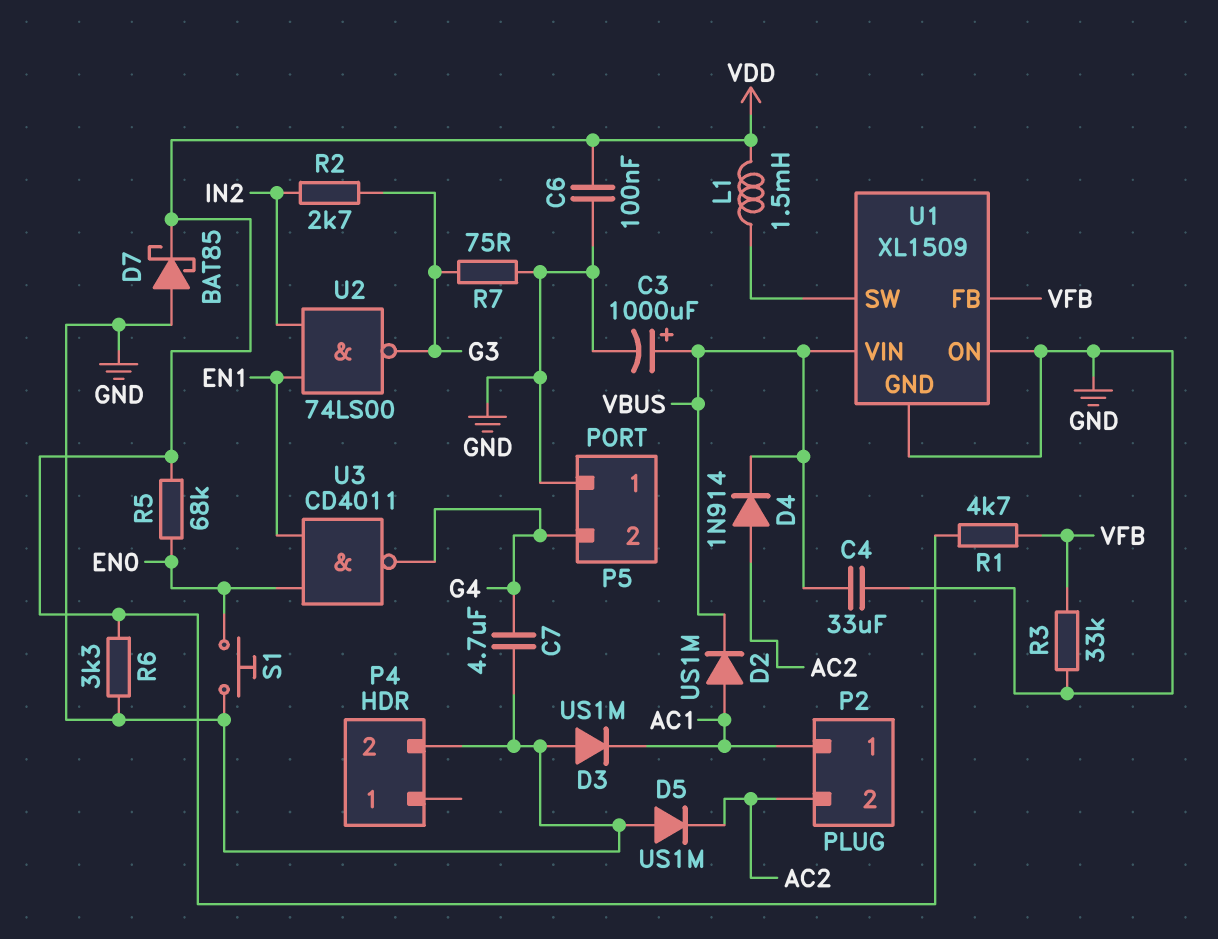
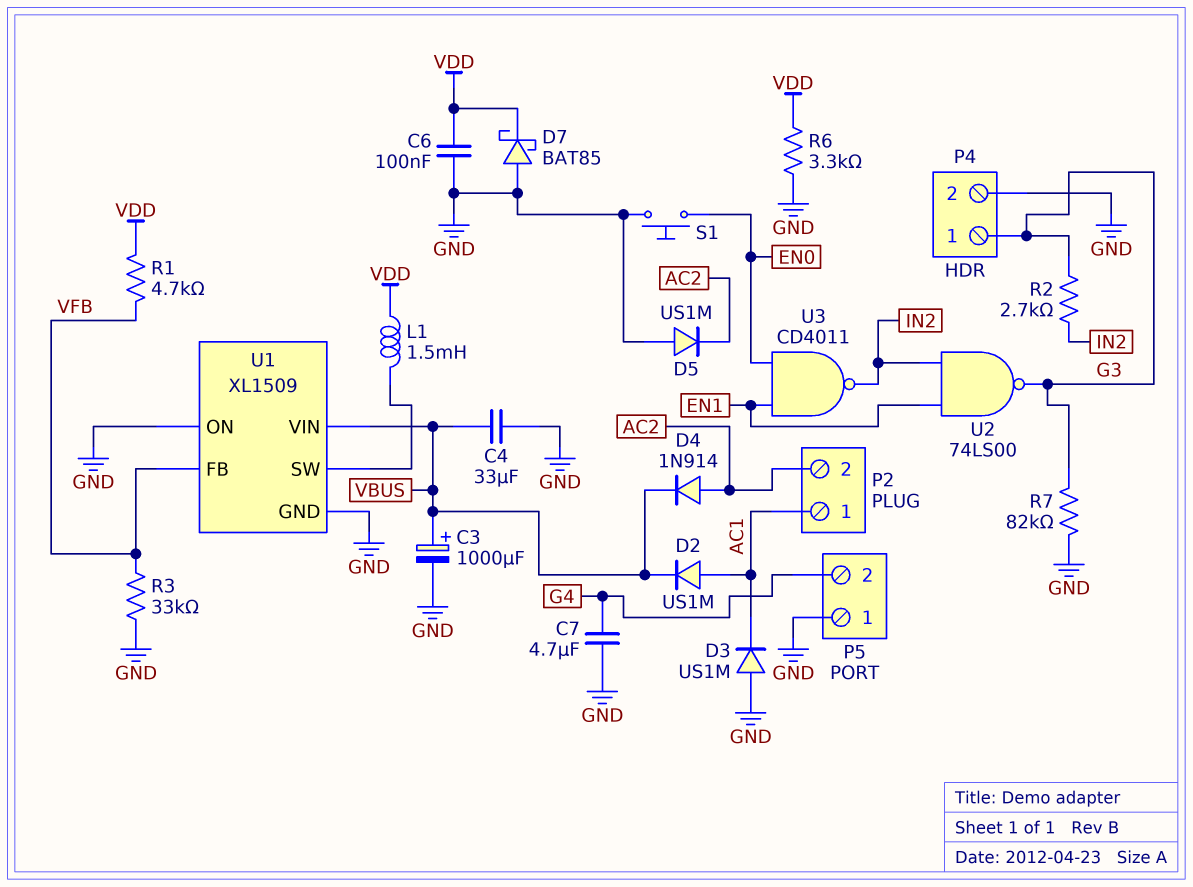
P4 pin 1: none -> G3
R5: 68k (EN0, VDD) -> none
R7: 75 (G3, GND) -> 82k (G3, GND)
U3: NAND CD4011 (in EN0, in EN1, out G4) -> NAND CD4011 (in EN0, in EN1, out IN2)

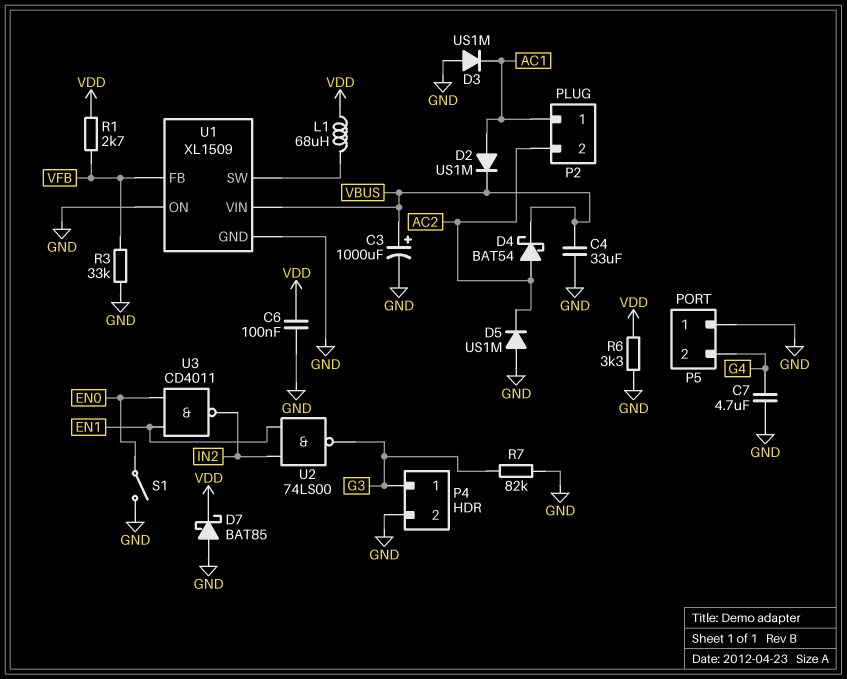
D4: diode 1N914 (A AC2, K VBUS) -> schottky BAT54 (A AC2, K VBUS)
L1: 1.5mH (U1/SW, VDD) -> 68uH (U1/SW, VDD)
R1: 4.7k (VDD, VFB) -> 2.7k (VDD, VFB)
R2: 2.7k (G3, IN2) -> none
S1: button (EN0, GND) -> switch (EN0, GND)

